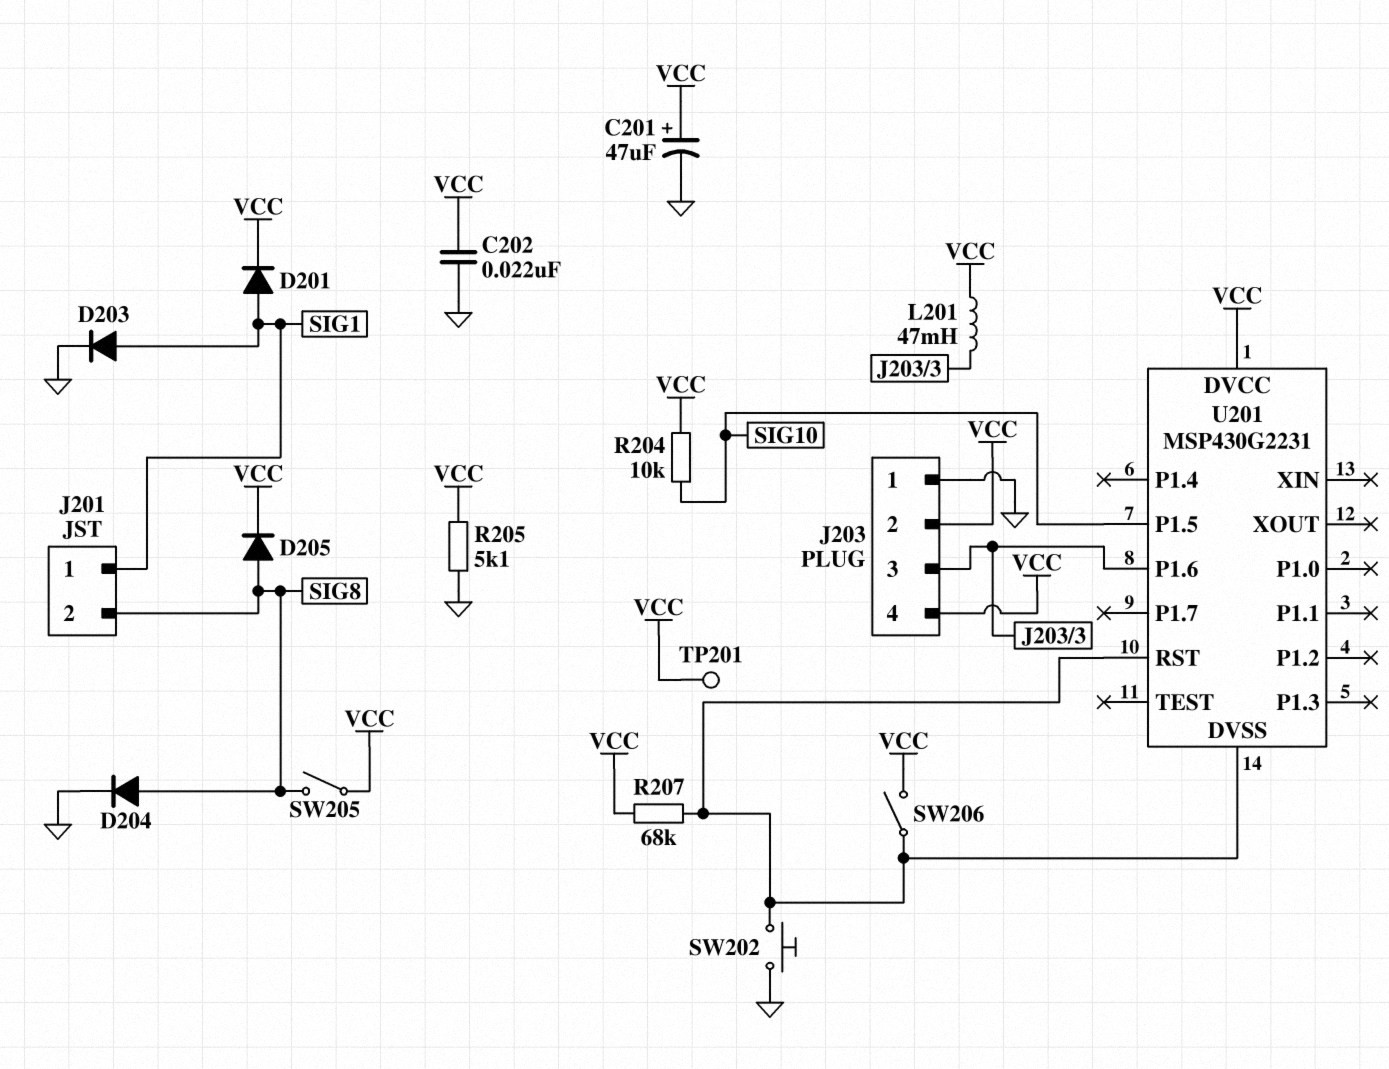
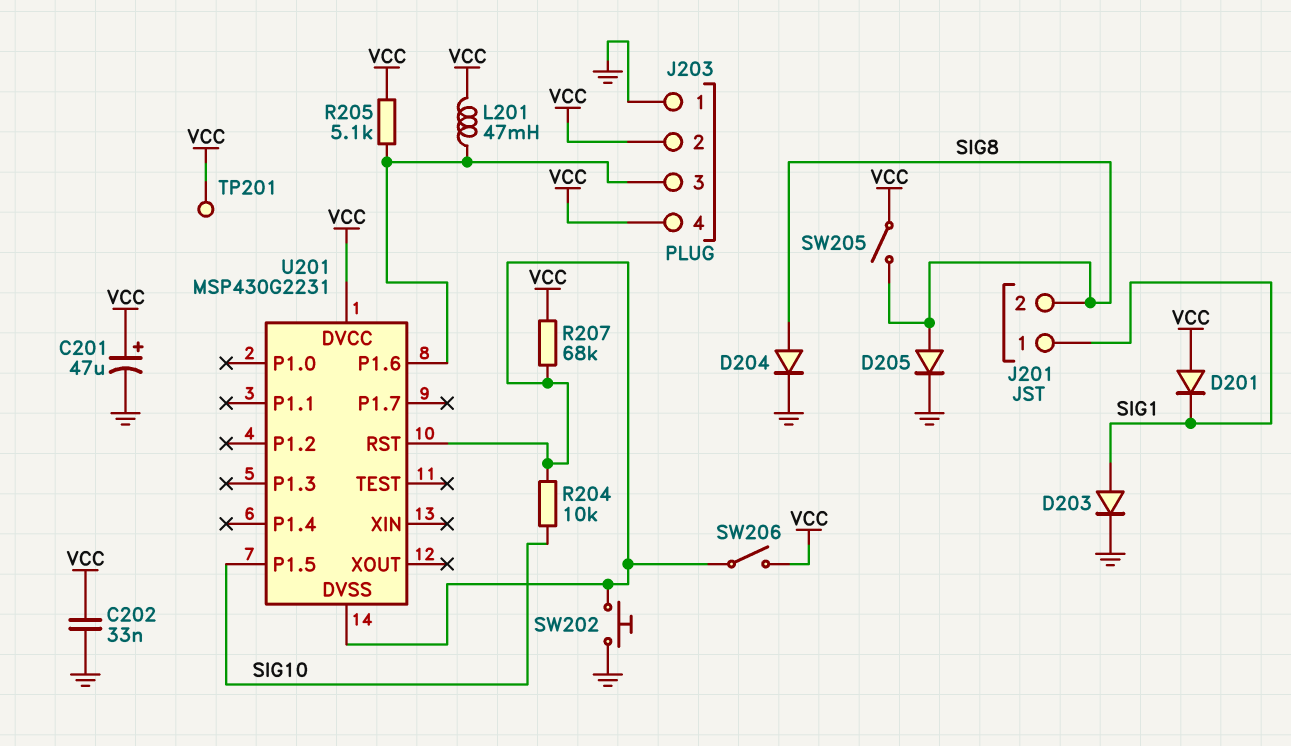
C202: 22nF (GND, VCC) -> 33nF (GND, VCC)
D201: diode (A SIG1, K VCC) -> diode (A VCC, K SIG1)
D205: diode (A SIG8, K VCC) -> diode (A SIG8, K GND)
R204: 10k (SIG10, VCC) -> 10k (SIG10, U201/DVSS)
R205: 5.1k (GND, VCC) -> 5.1k (J203/3, VCC)

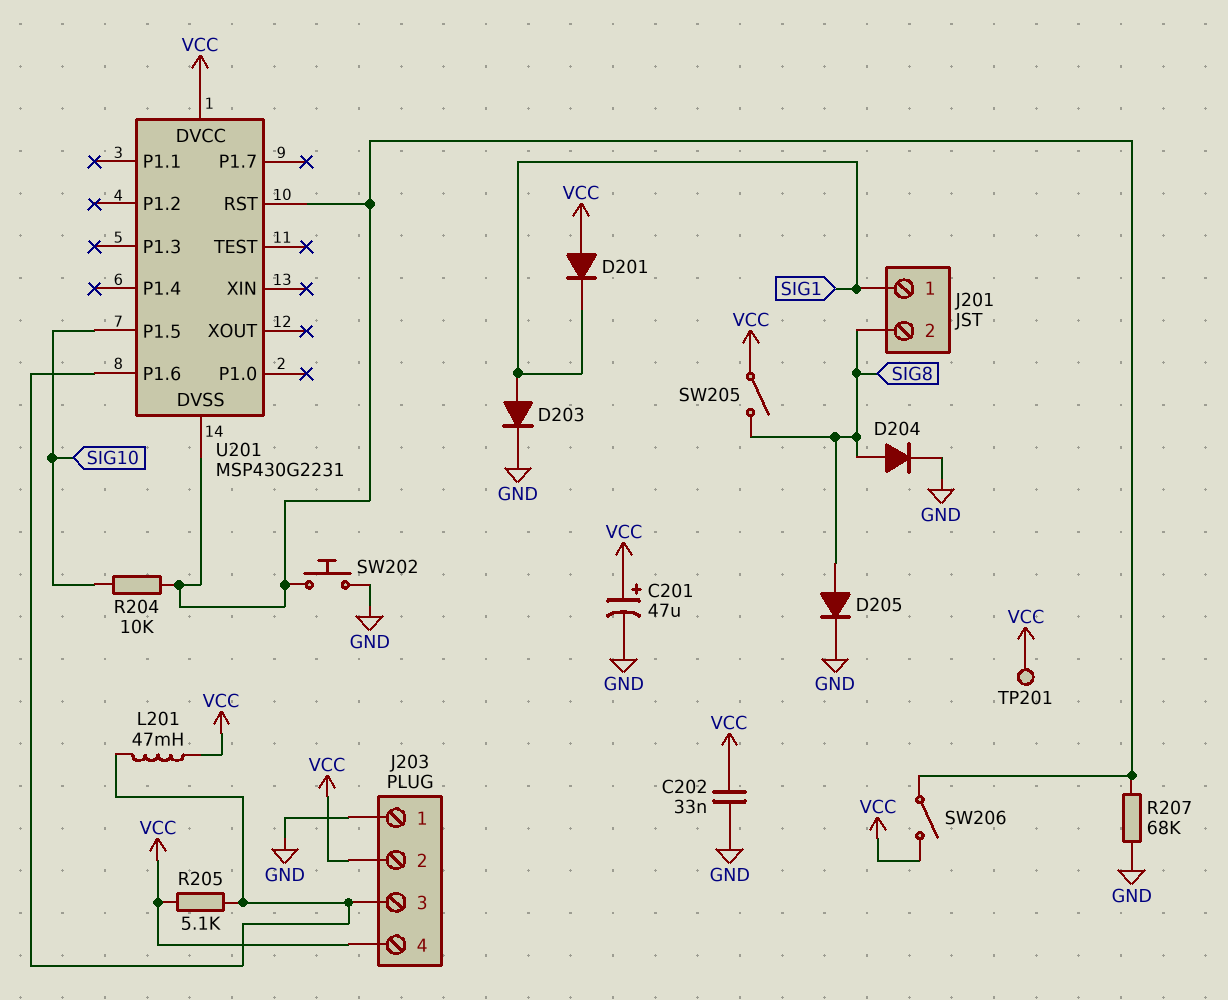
R207: 68k (U201/DVSS, VCC) -> 68k (GND, U201/DVSS)

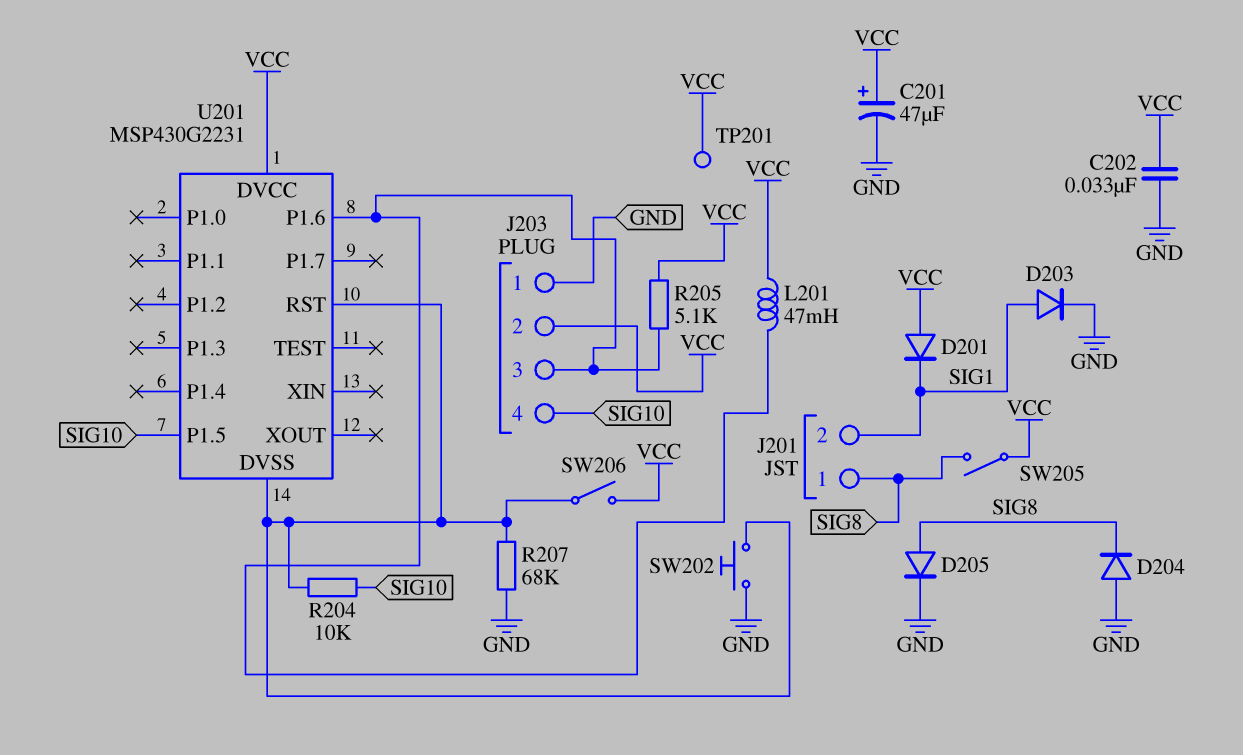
D204: diode (A SIG8, K GND) -> diode (A GND, K SIG8)
J201 pin 1: SIG1 -> SIG8
J201 pin 2: SIG8 -> SIG1
J203 pin 4: VCC -> SIG10

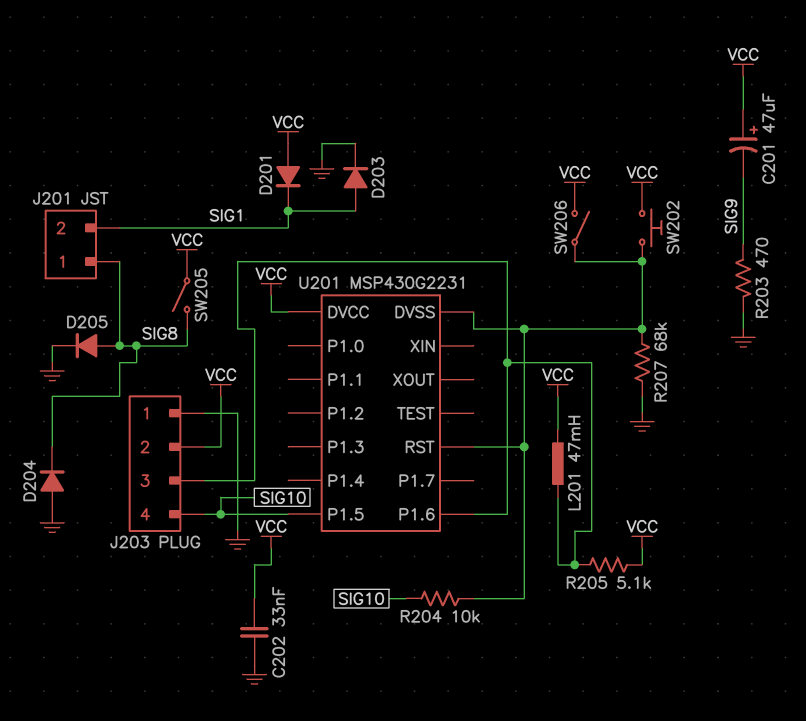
C201: 47uF (plus VCC, minus GND) -> 47uF (plus VCC, minus SIG9)
R203: none -> 470 (GND, SIG9)
SW202: button (GND, U201/DVSS) -> button (U201/DVSS, VCC)
TP201: test point (VCC) -> none

